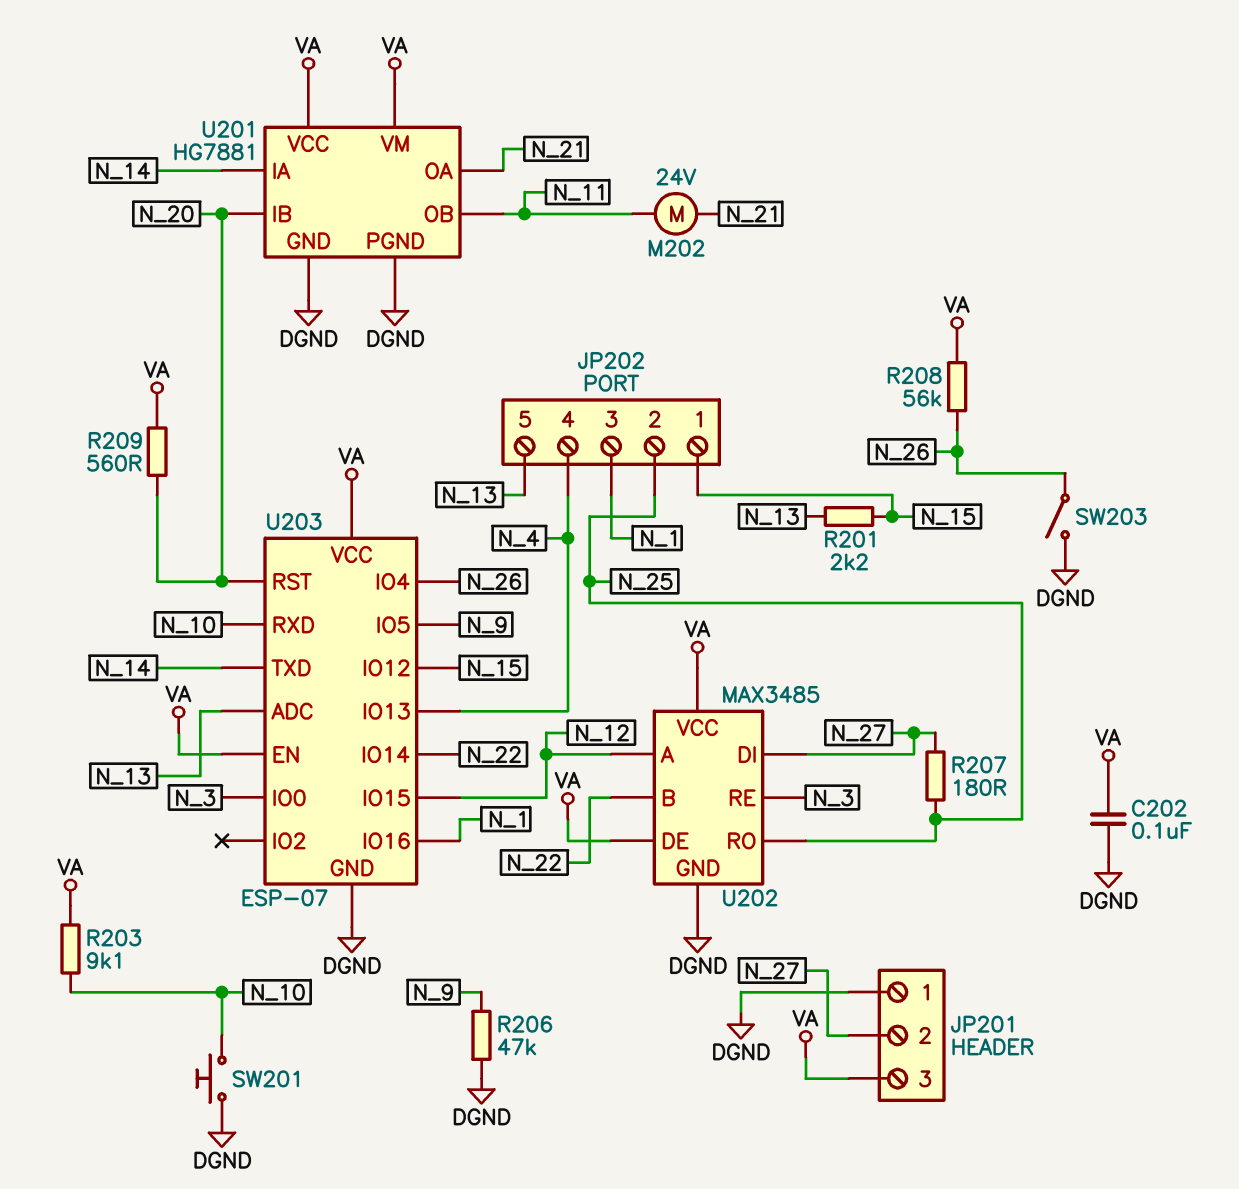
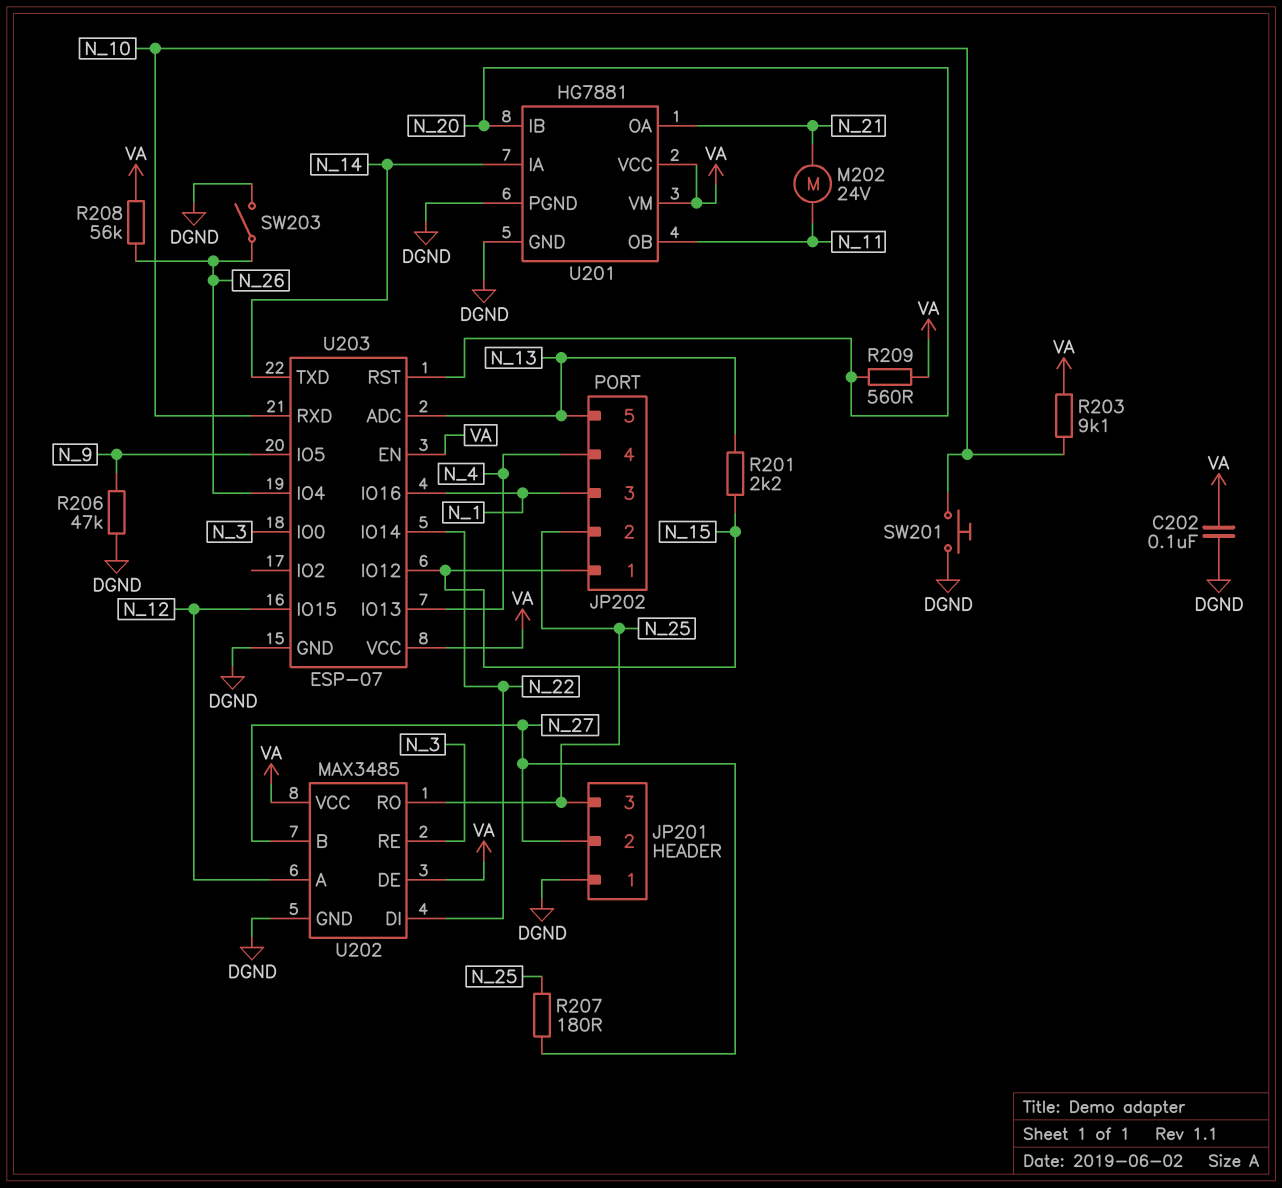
JP201 pin 3: VA -> N_25
U202 pin B: N_22 -> N_27
U202 pin DI: N_27 -> N_22

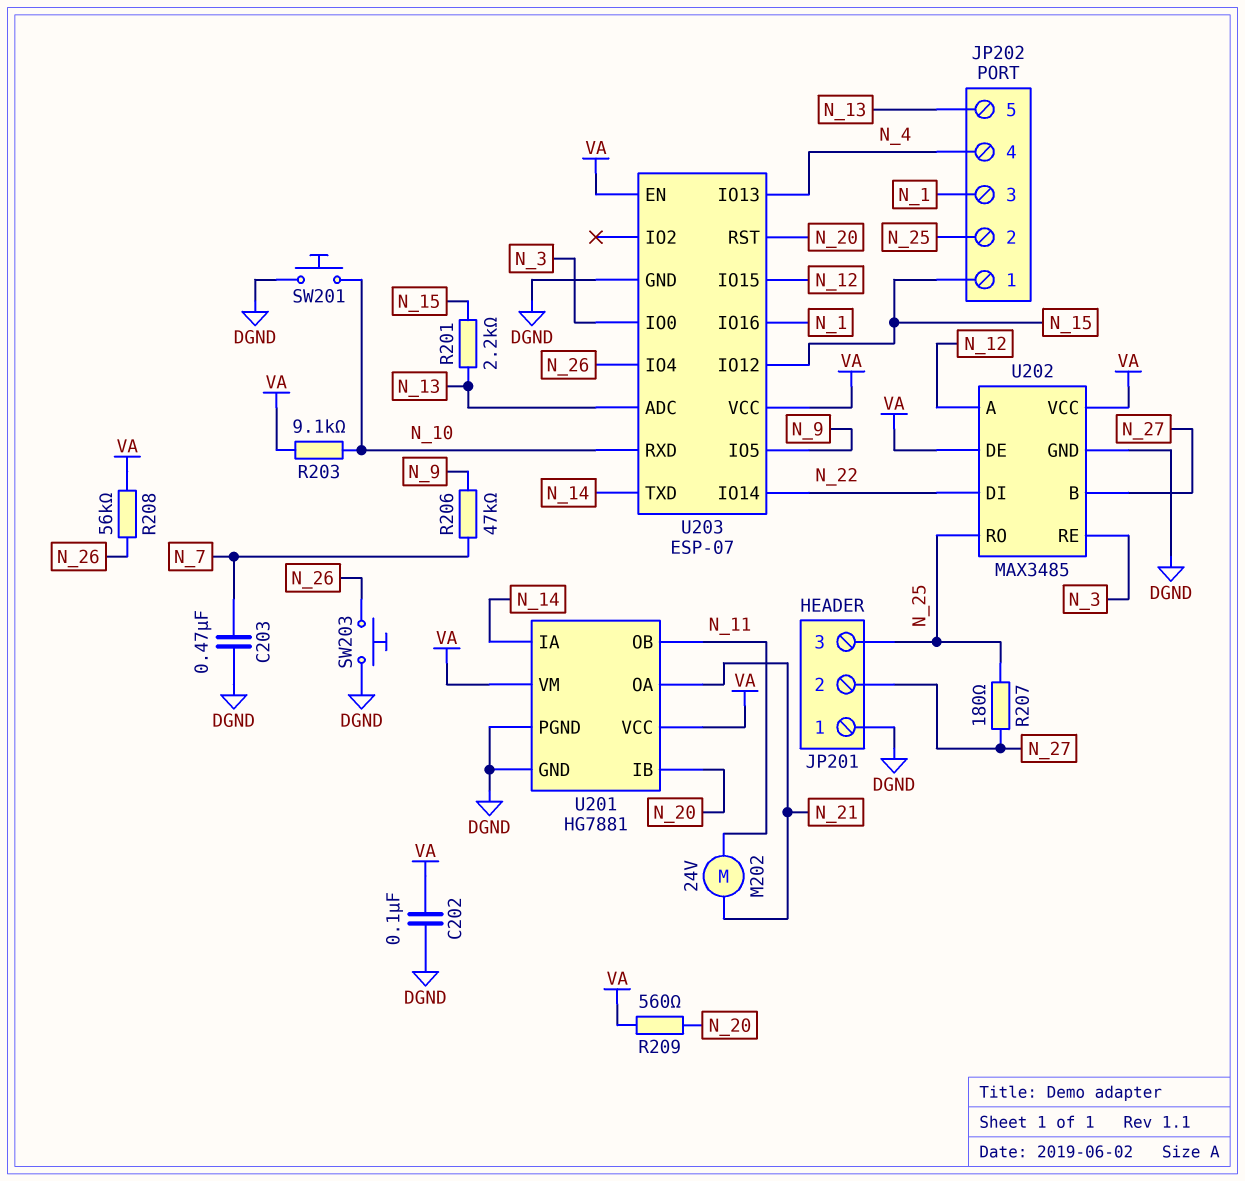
C203: none -> 470nF (DGND, N_7)
R206: 47k (DGND, N_9) -> 47k (N_7, N_9)
SW203: switch (DGND, N_26) -> button (DGND, N_26)

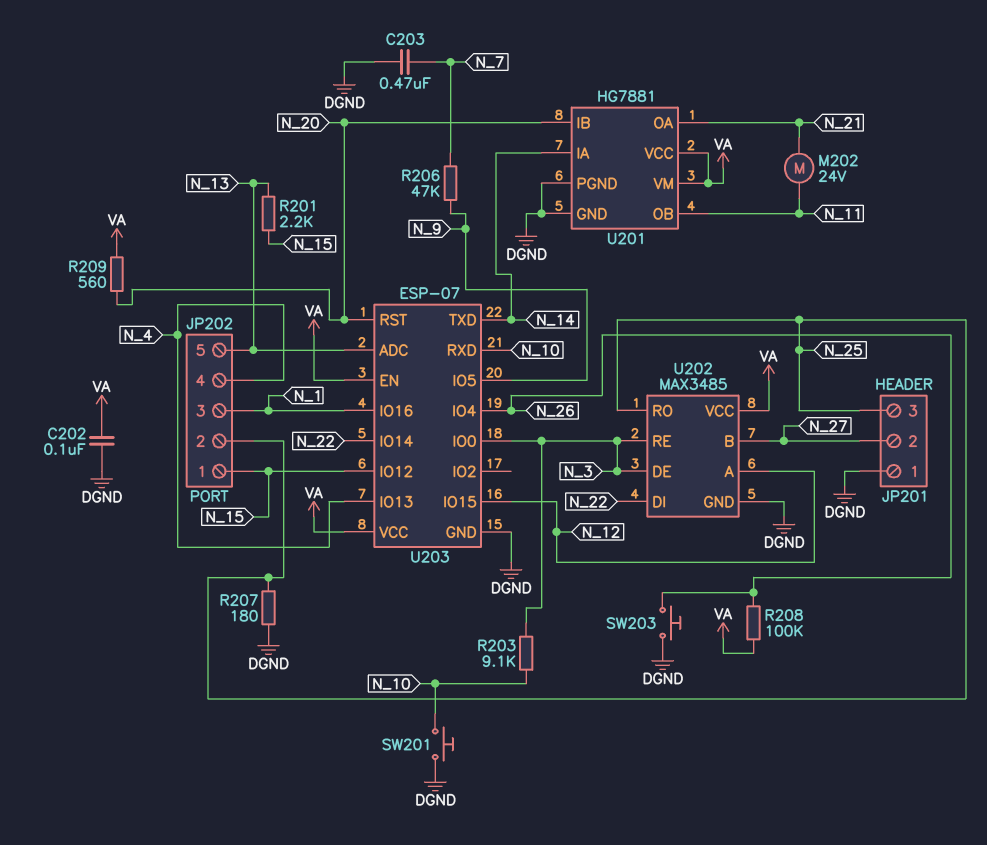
R203: 9.1k (N_10, VA) -> 9.1k (N_3, N_10)
R207: 180 (N_25, N_27) -> 180 (DGND, N_25)
R208: 56k (N_26, VA) -> 100k (N_26, VA)
U202 pin DE: VA -> N_3

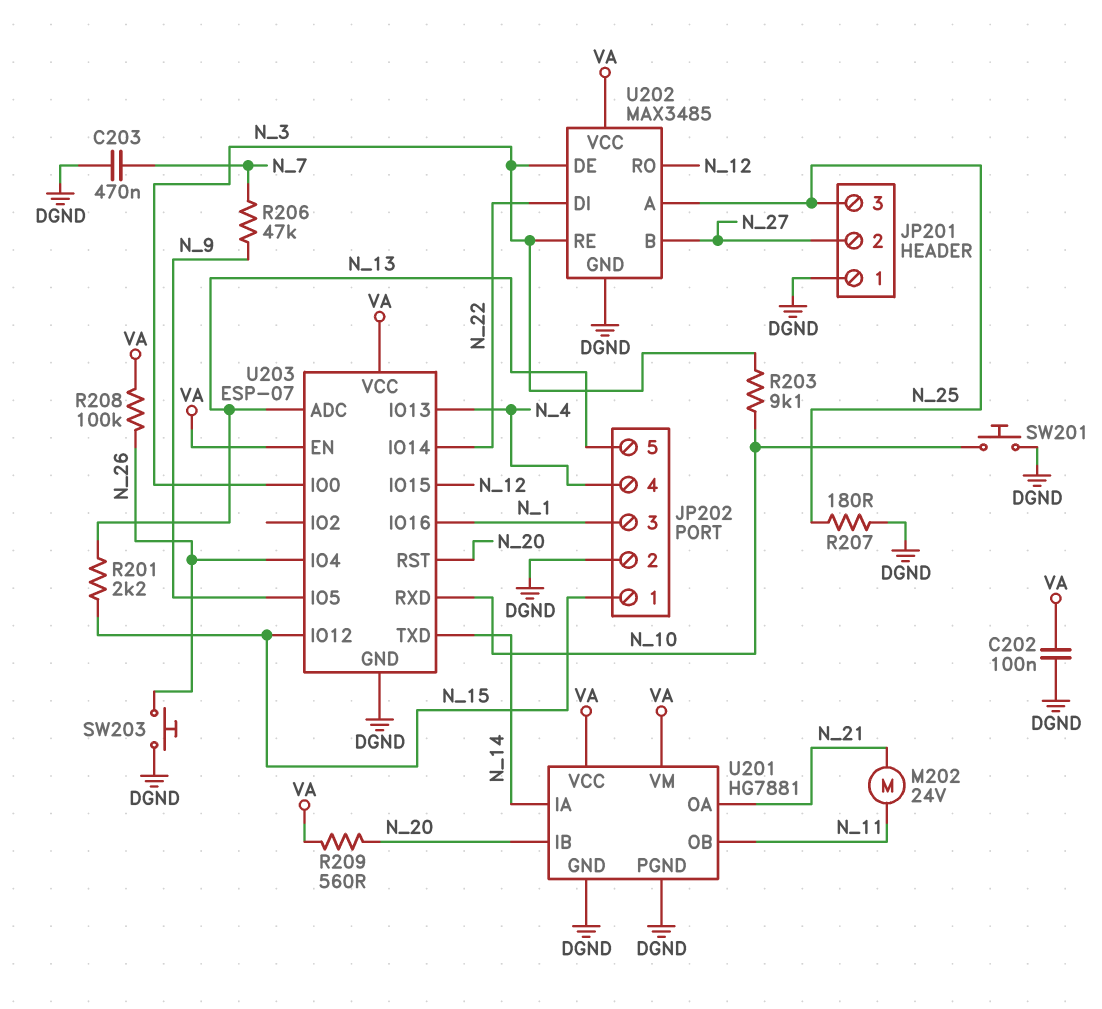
JP202 pin 2: N_25 -> DGND
U202 pin A: N_12 -> N_25
U202 pin RO: N_25 -> N_12

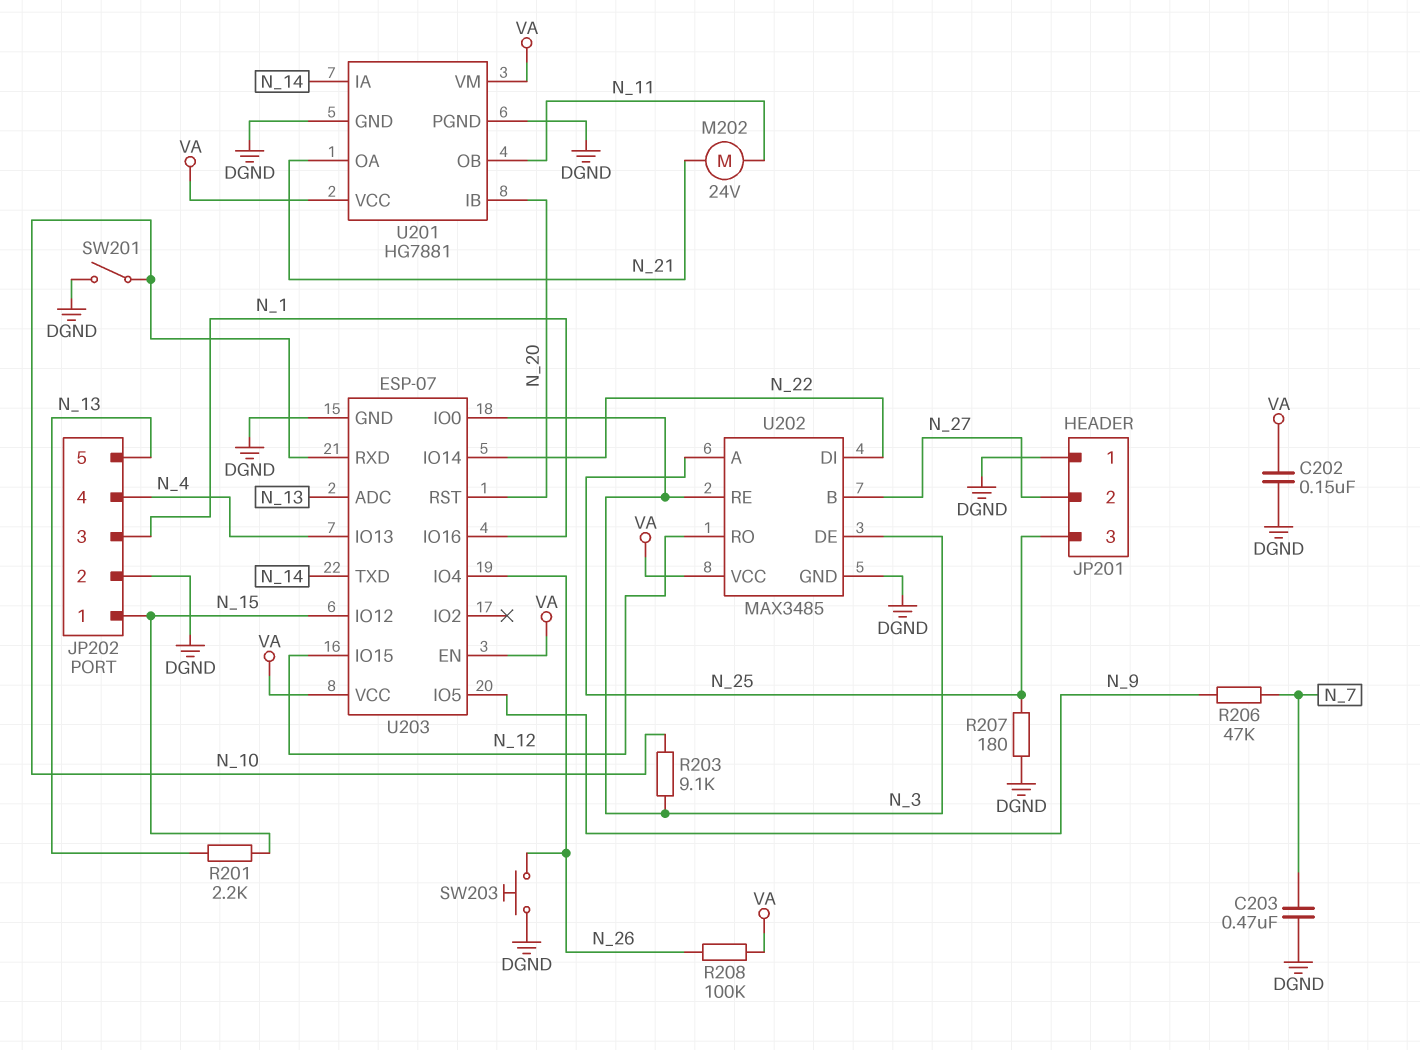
C202: 100nF (DGND, VA) -> 150nF (DGND, VA)
R209: 560 (N_20, VA) -> none
SW201: button (DGND, N_10) -> switch (DGND, N_10)

